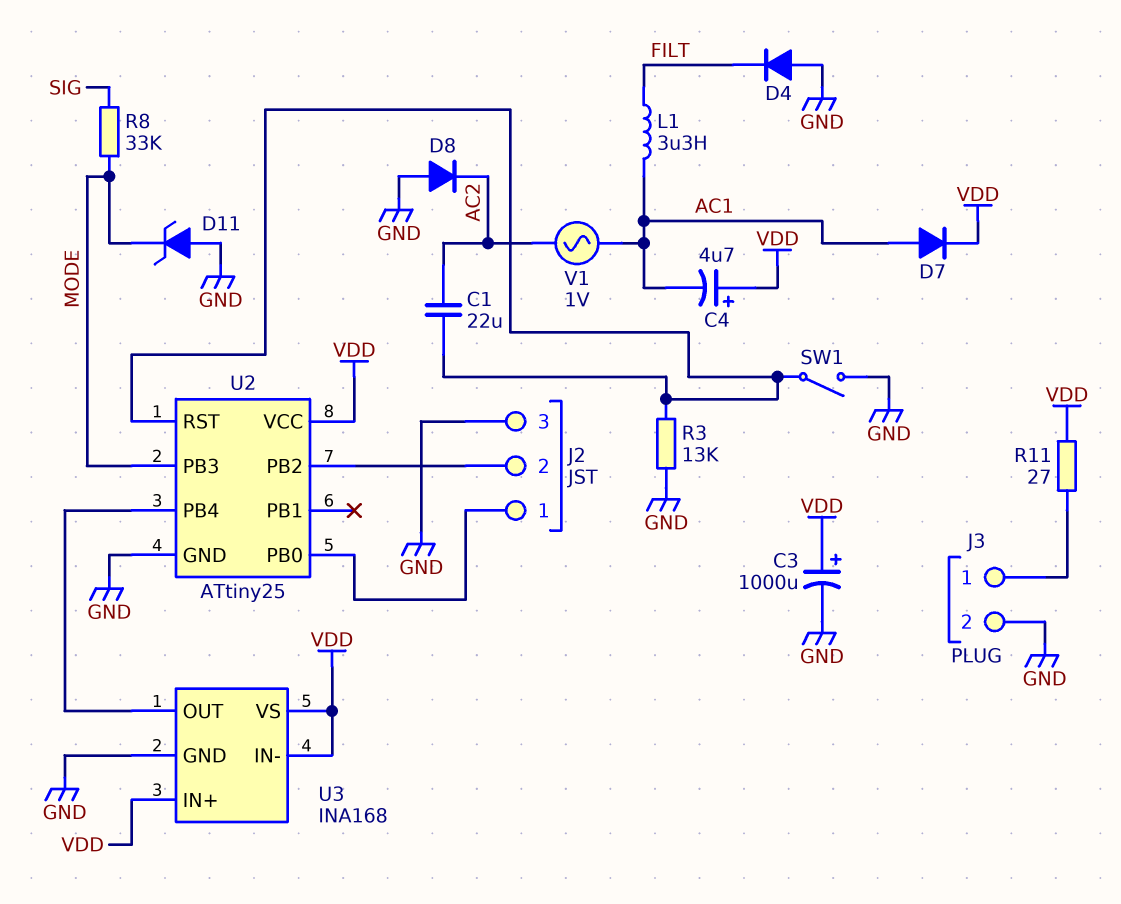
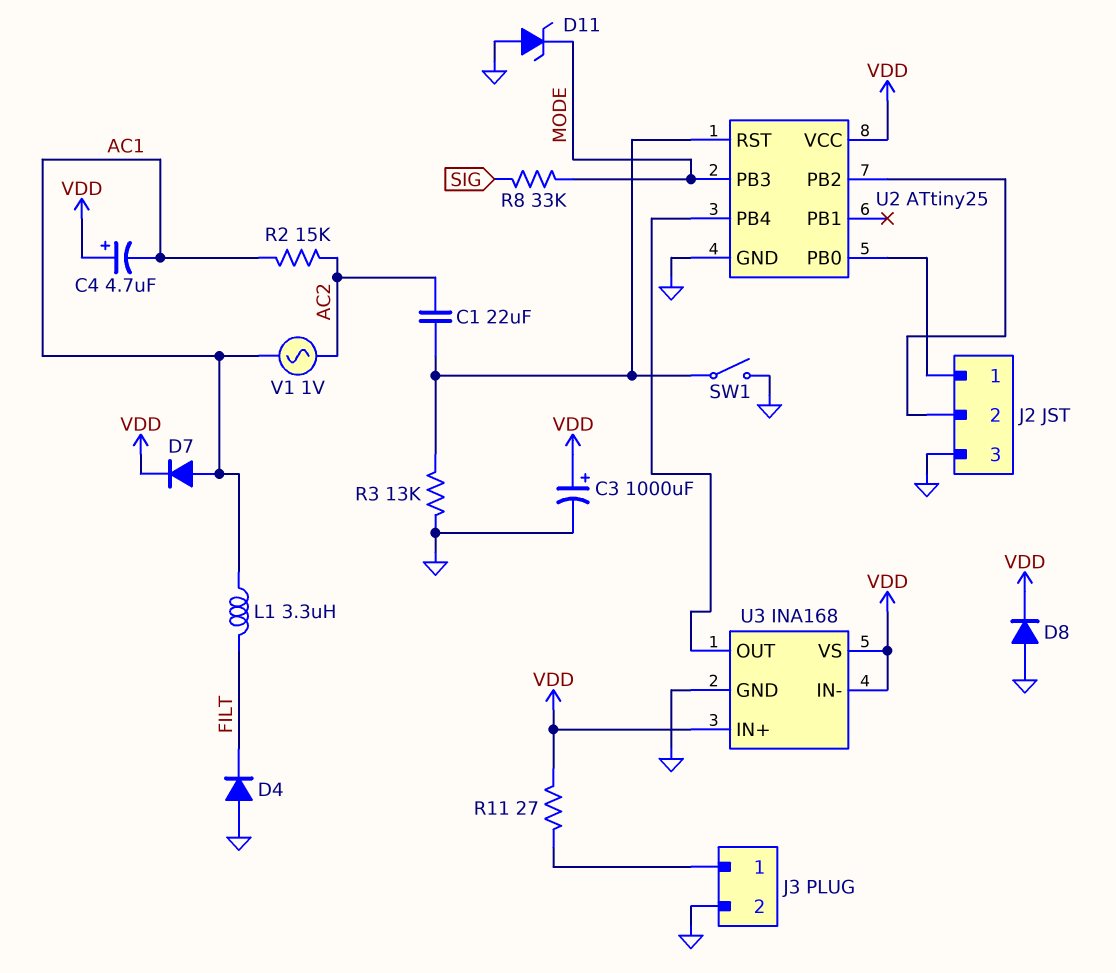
D8: diode (A GND, K AC2) -> diode (A GND, K VDD)
R2: none -> 15k (AC1, AC2)

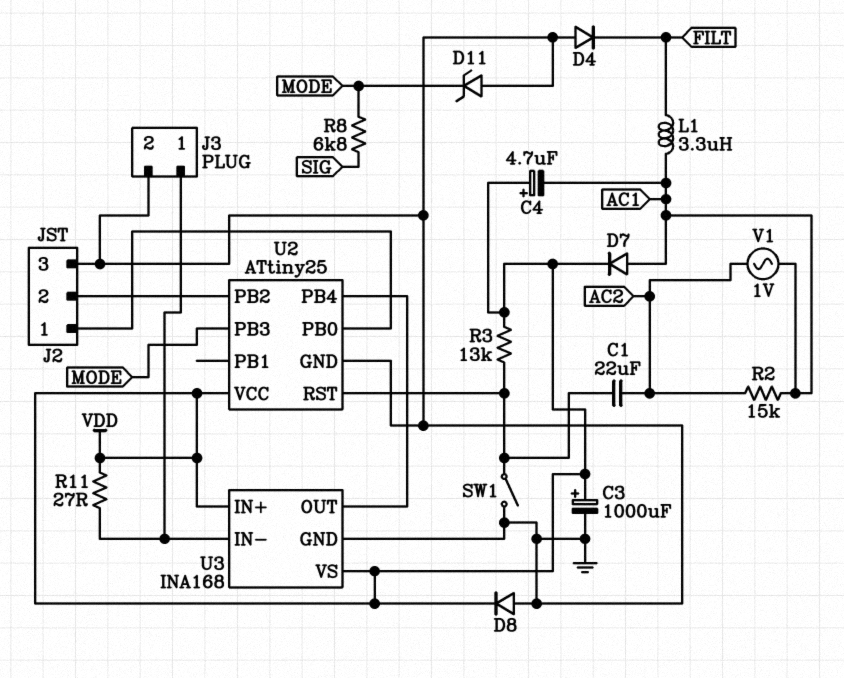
R3: 13k (GND, U2/RST) -> 13k (U2/RST, VDD)
R8: 33k (MODE, SIG) -> 6.8k (MODE, SIG)
U3 pin IN-: VDD -> J3/1

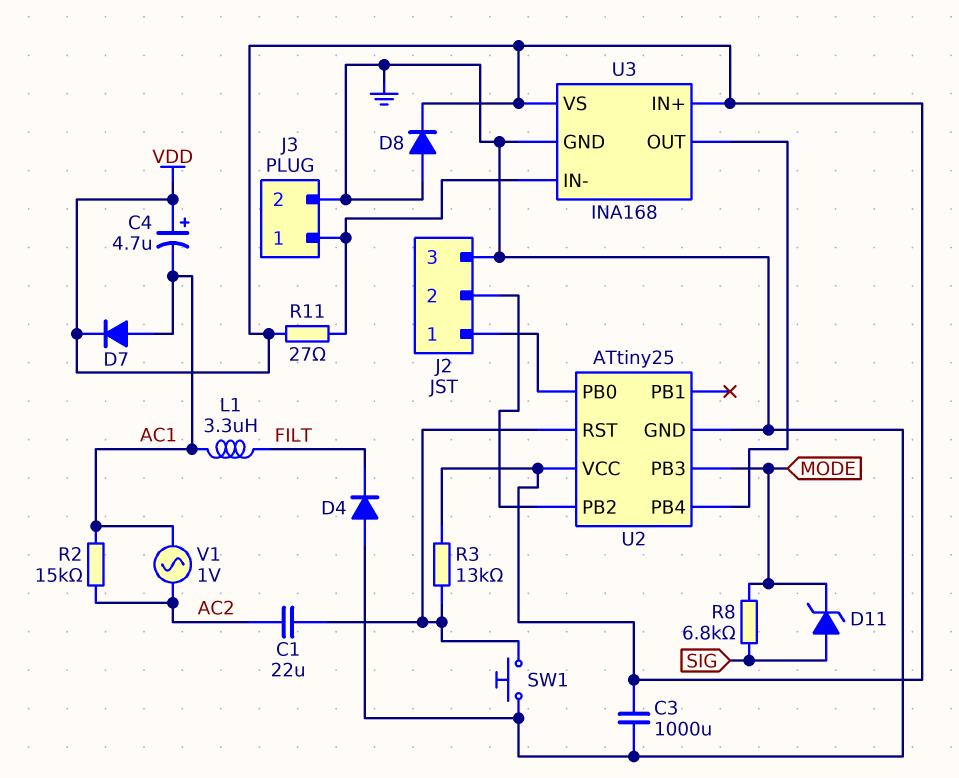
C3: 1000uF (plus VDD, minus GND) -> 1000uF (GND, VDD)
D11: zener (A GND, K MODE) -> zener (A SIG, K MODE)
SW1: switch (GND, U2/RST) -> button (GND, U2/RST)

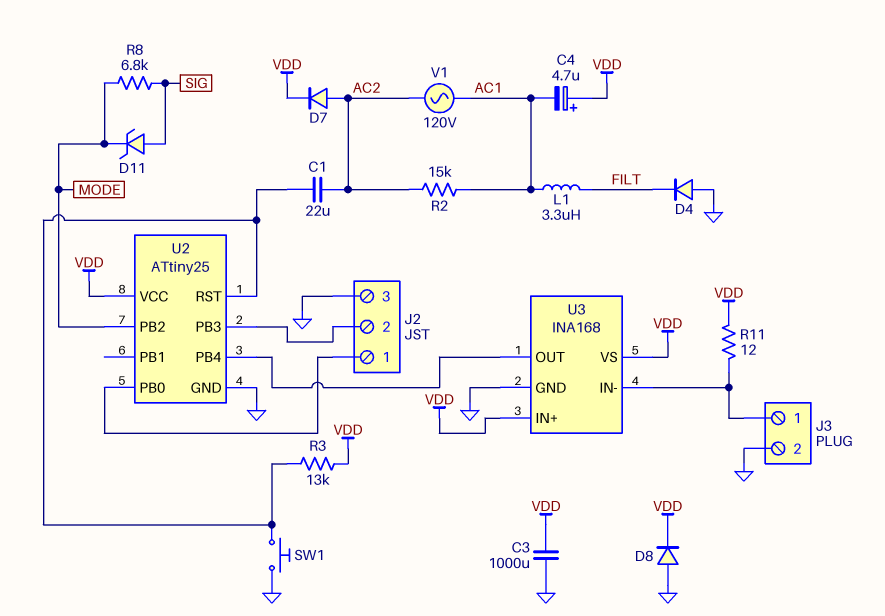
D7: diode (A AC1, K VDD) -> diode (A AC2, K VDD)
R11: 27 (J3/1, VDD) -> 12 (J3/1, VDD)
U2 pin PB2: J2/2 -> MODE
U2 pin PB3: MODE -> J2/2
V1: AC 1V (AC1, AC2) -> AC 120V (AC1, AC2)

